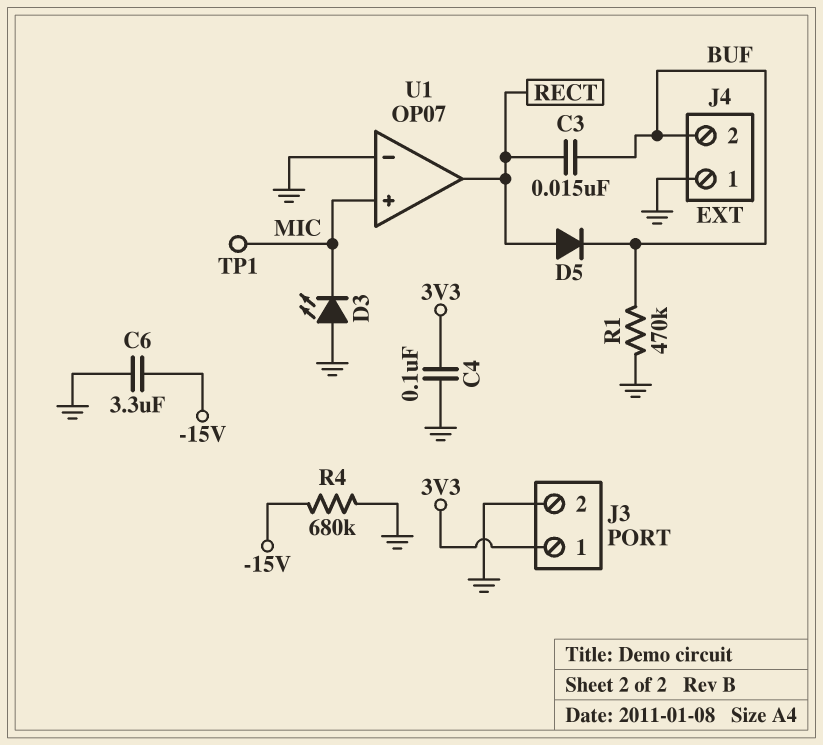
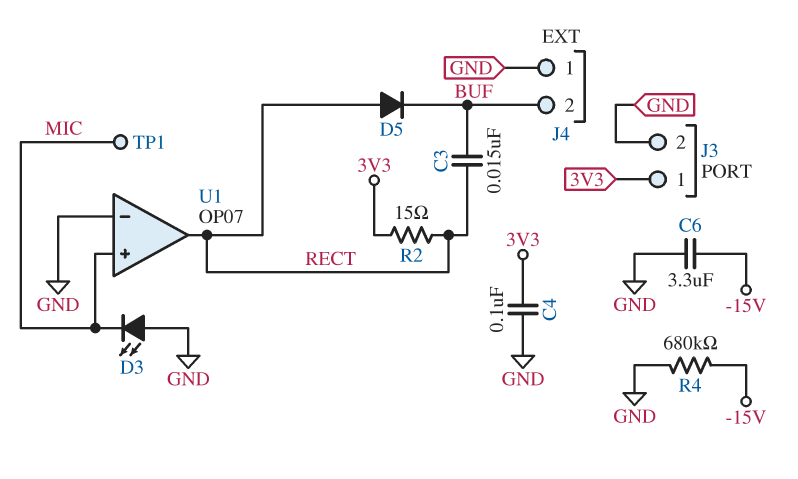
R1: 470k (BUF, GND) -> none
R2: none -> 15 (3V3, RECT)

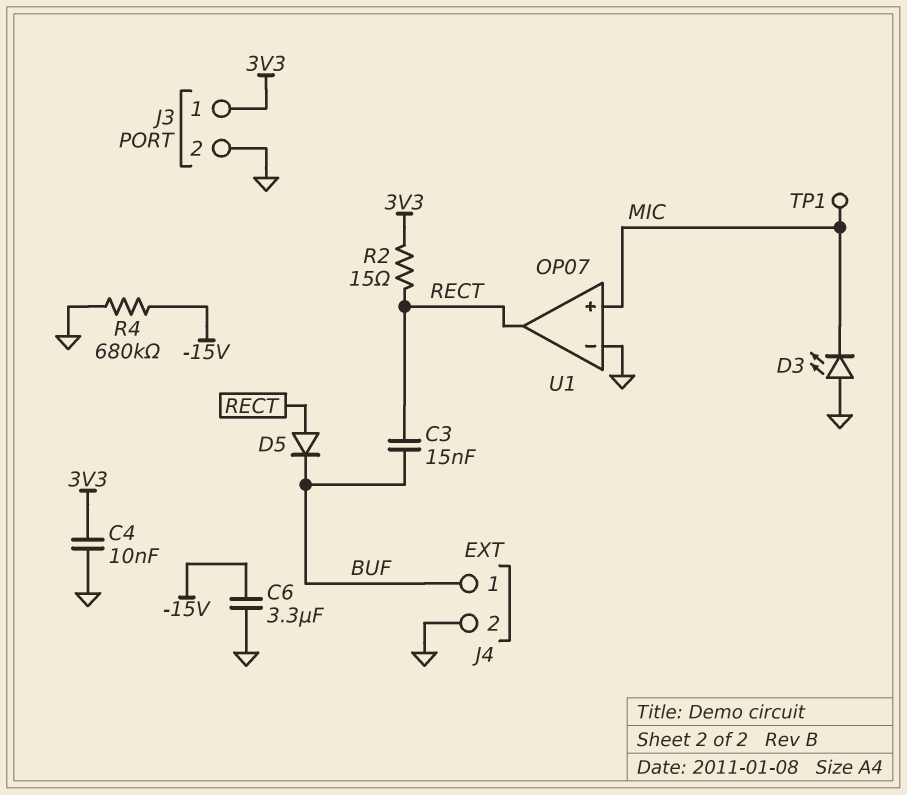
C4: 100nF (3V3, GND) -> 10nF (3V3, GND)
J4 pin 1: GND -> BUF
J4 pin 2: BUF -> GND

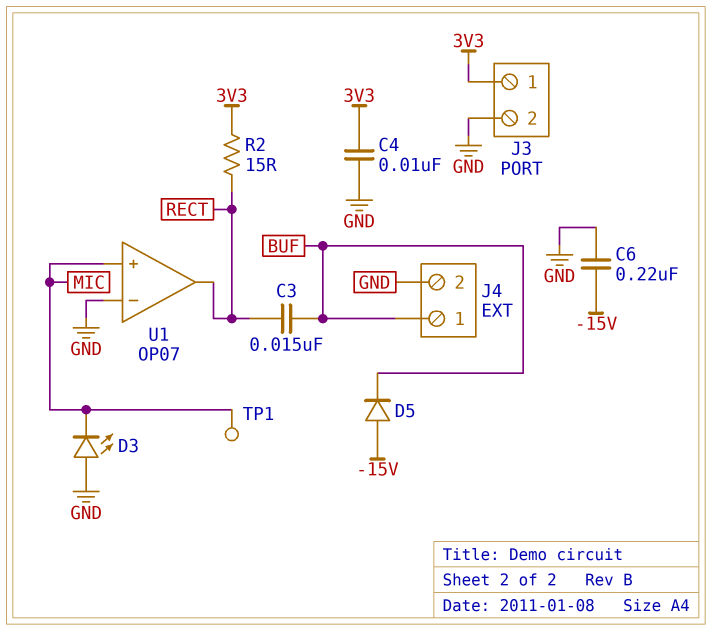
C6: 3.3uF (-15V, GND) -> 220nF (-15V, GND)
D5: diode (A RECT, K BUF) -> diode (A -15V, K BUF)
R4: 680k (-15V, GND) -> none

